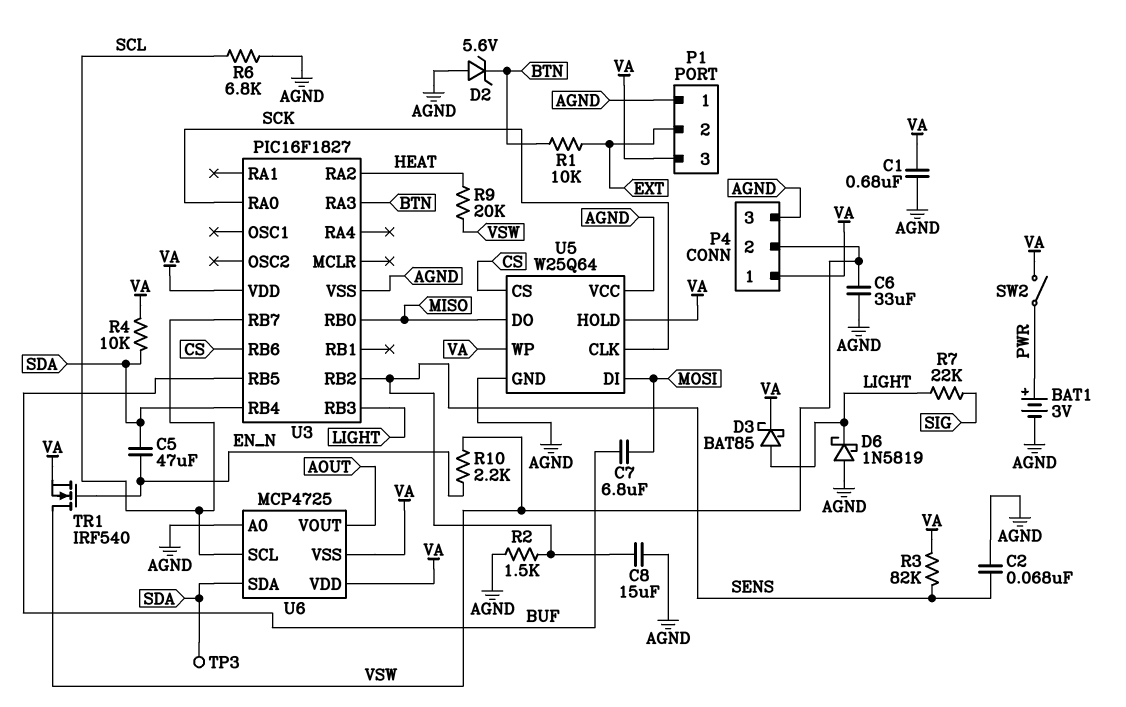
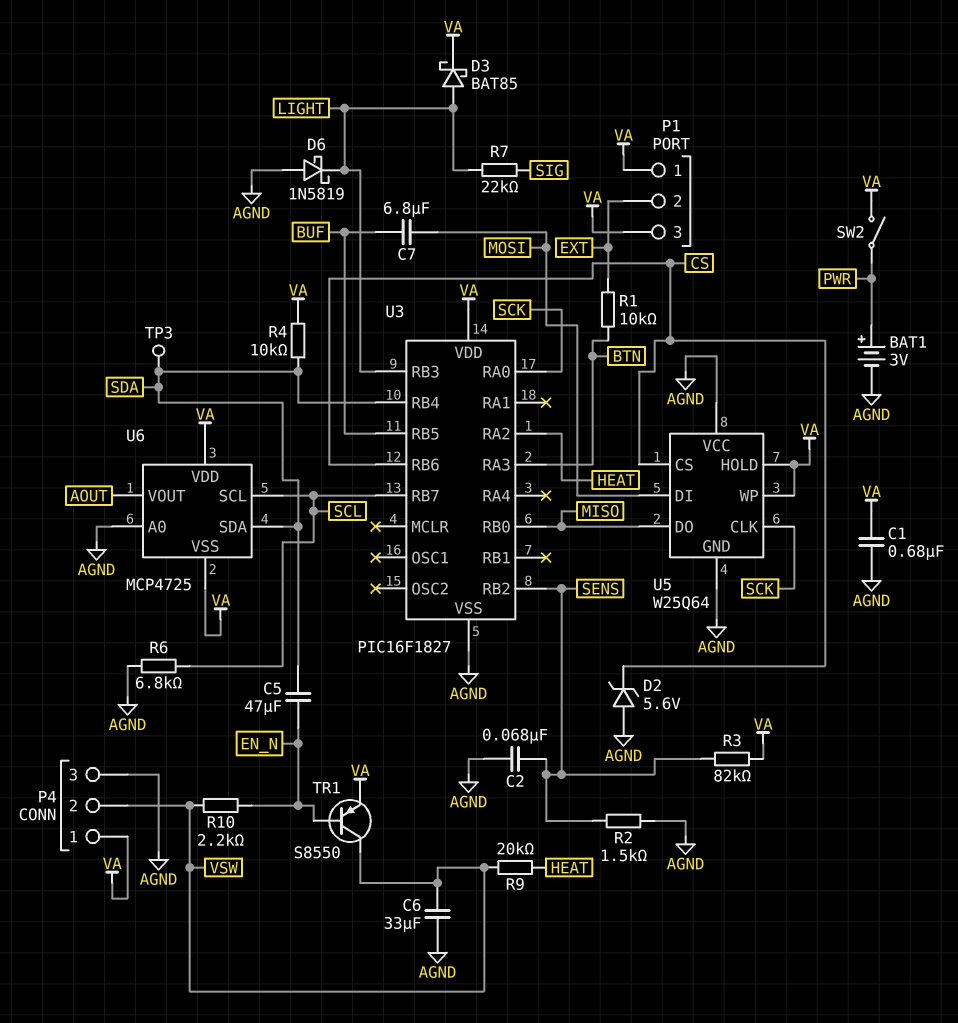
C8: 15uF (AGND, SENS) -> none
D2: zener 5.6V (A AGND, K BTN) -> zener 5.6V (A AGND, K CS)
P1 pin 1: AGND -> VA
TR1: NMOS IRF540 (G EN_N, D VSW, S VA) -> PNP S8550 (B EN_N, C VSW, E VA)

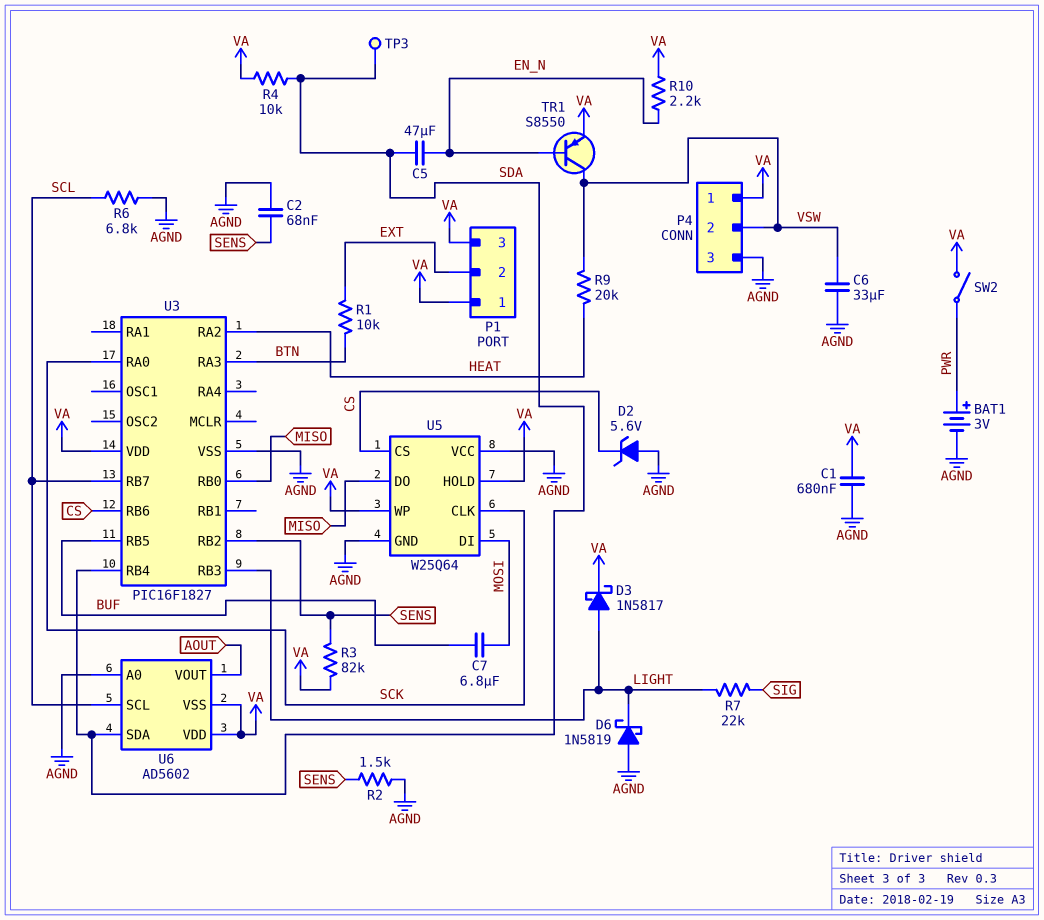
D3: schottky BAT85 (A LIGHT, K VA) -> schottky 1N5817 (A LIGHT, K VA)
R10: 2.2k (EN_N, VSW) -> 2.2k (EN_N, VA)
U6: MCP4725 -> AD5602

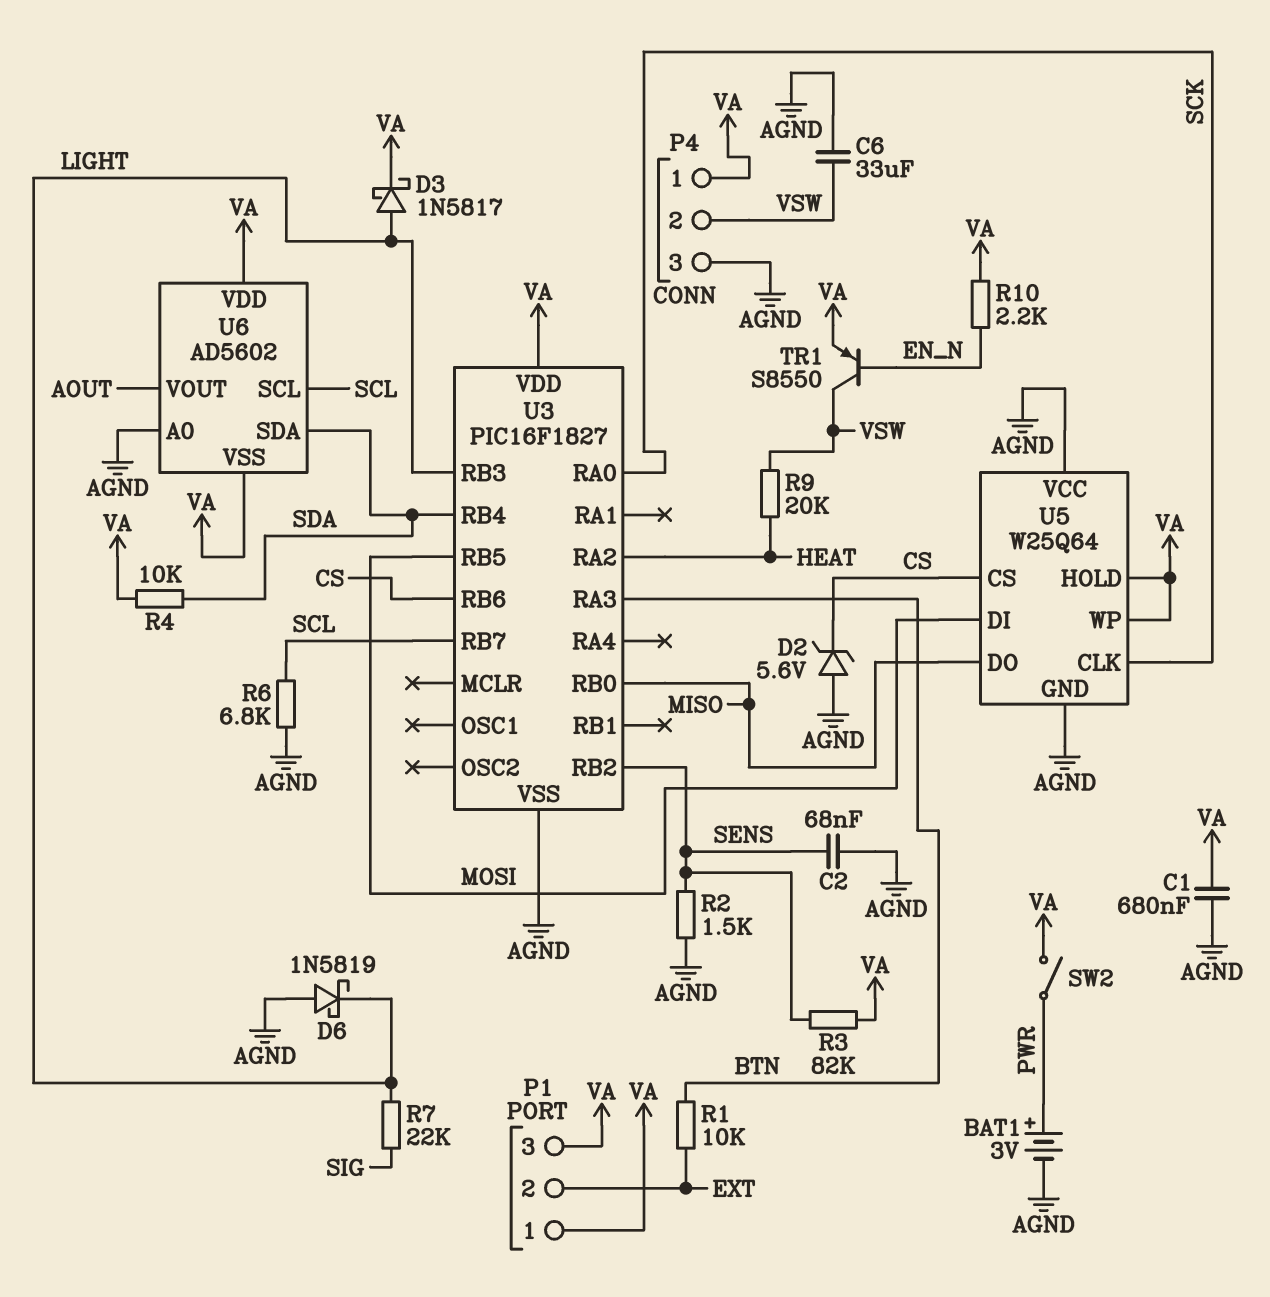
C5: 47uF (EN_N, SDA) -> none
C7: 6.8uF (BUF, MOSI) -> none
TP3: test point (SDA) -> none
U3 pin RB5: BUF -> MOSI

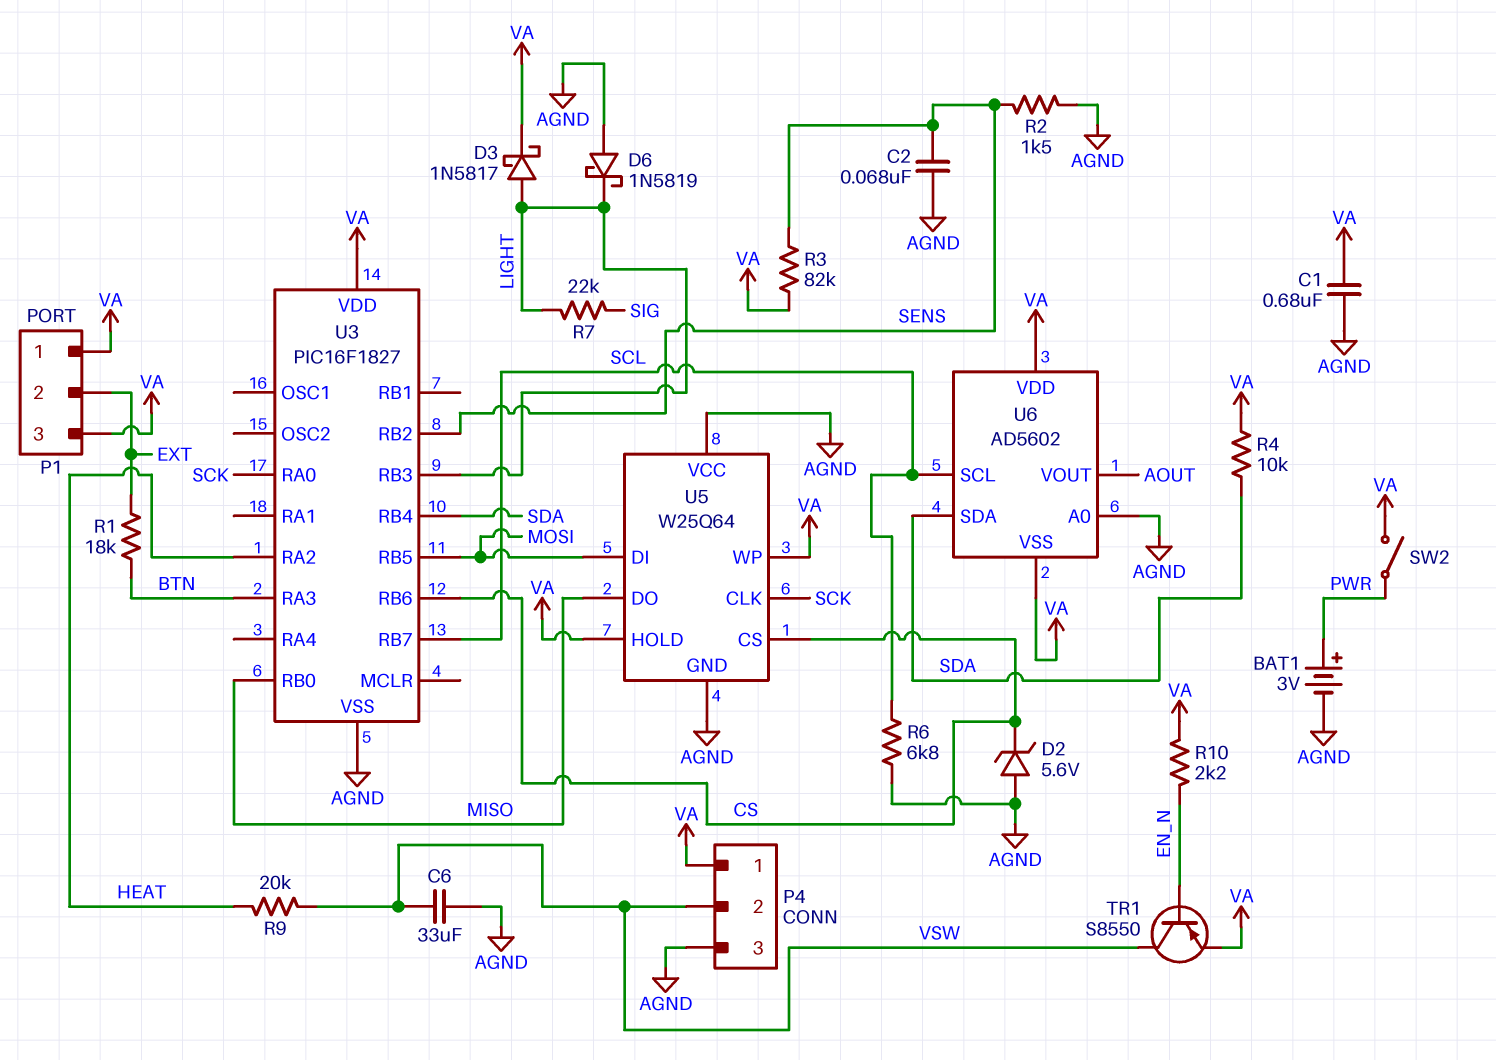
R1: 10k (BTN, EXT) -> 18k (BTN, EXT)

